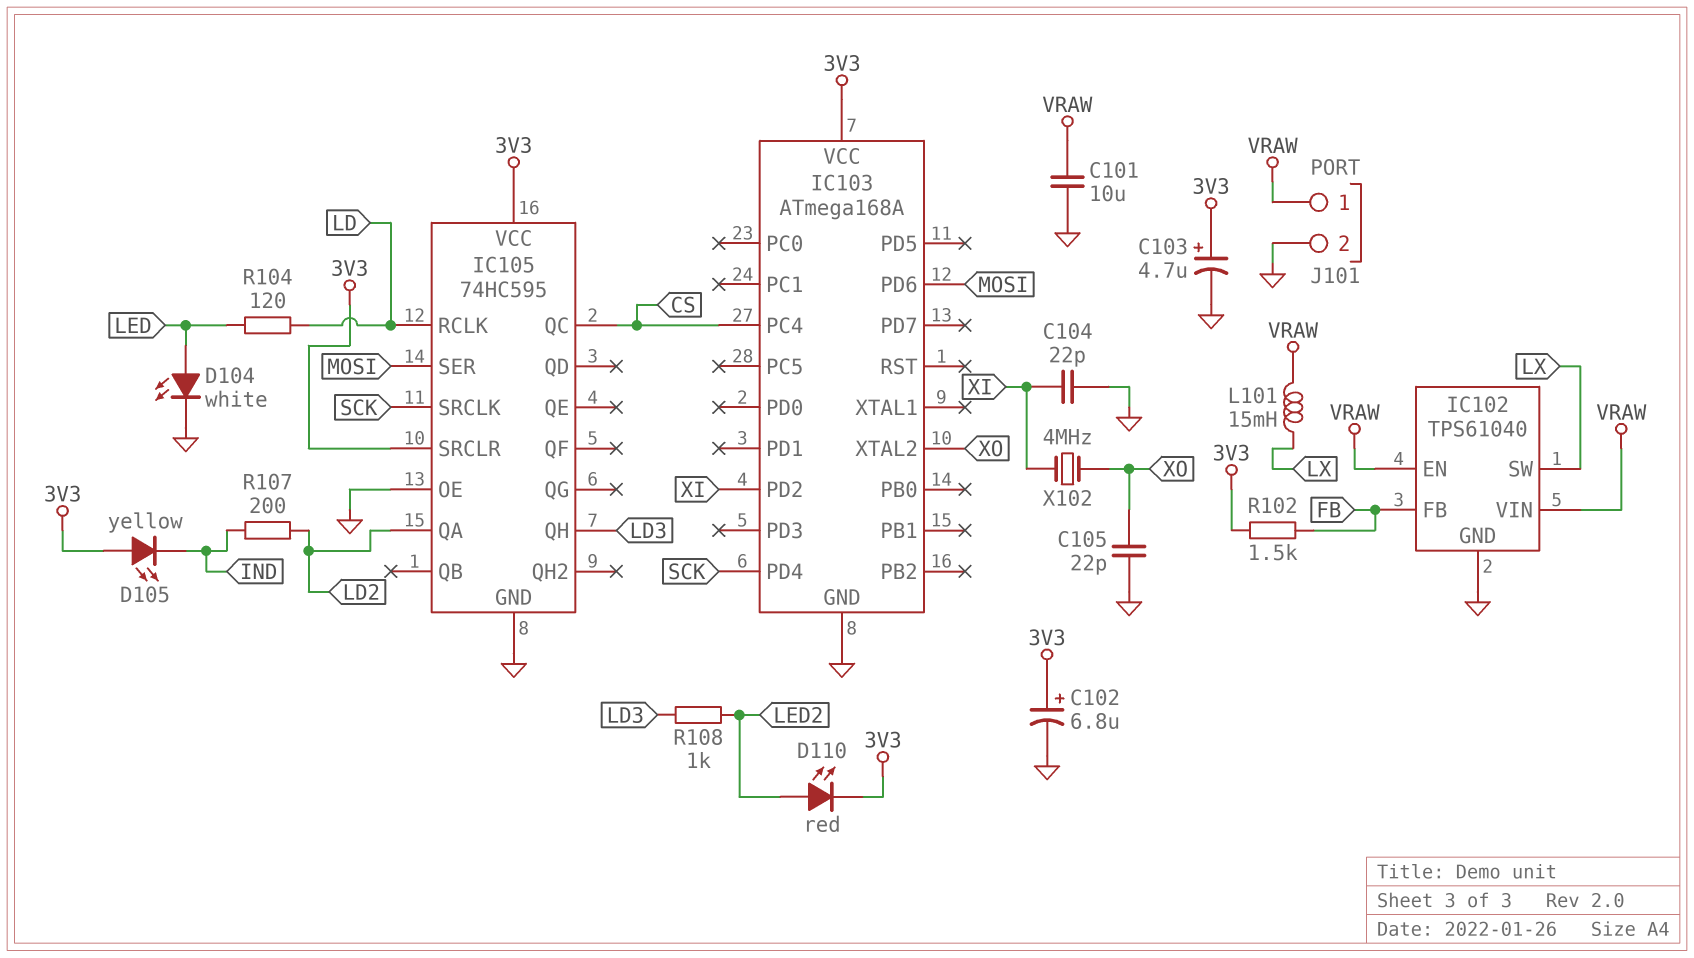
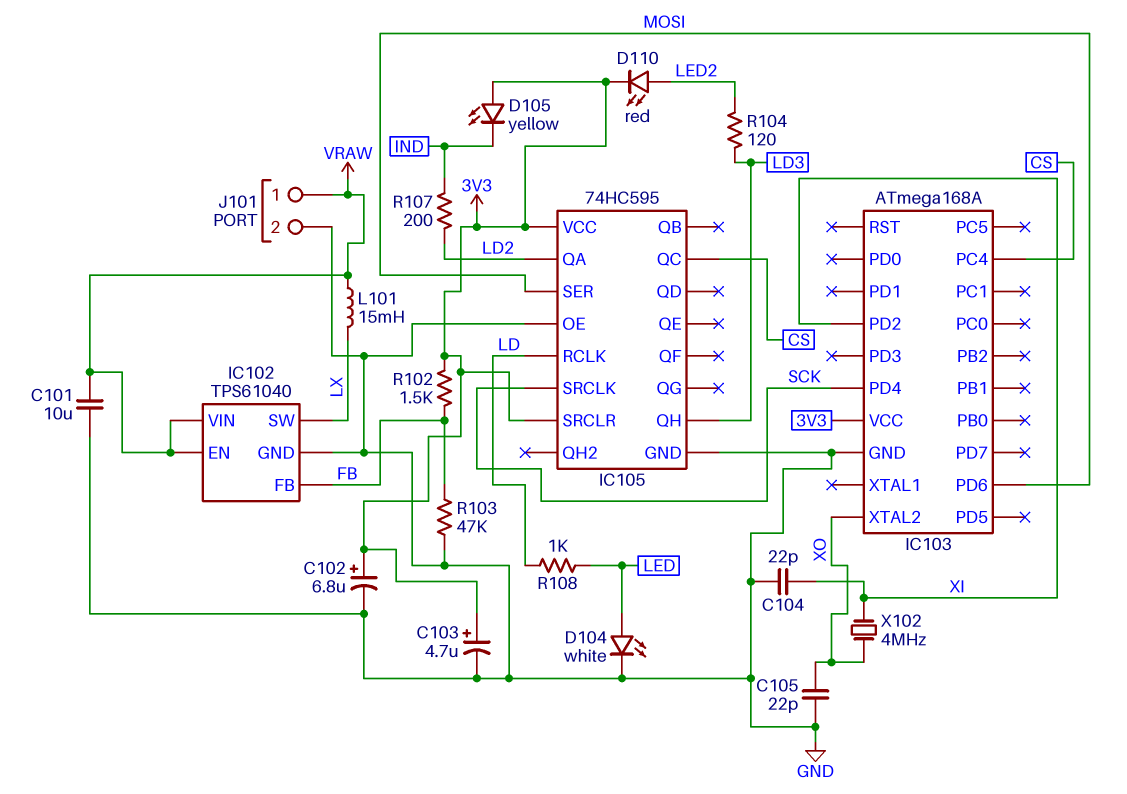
R103: none -> 47k (FB, GND)
R104: 120 (LD, LED) -> 120 (LD3, LED2)
R108: 1k (LD3, LED2) -> 1k (LD, LED)

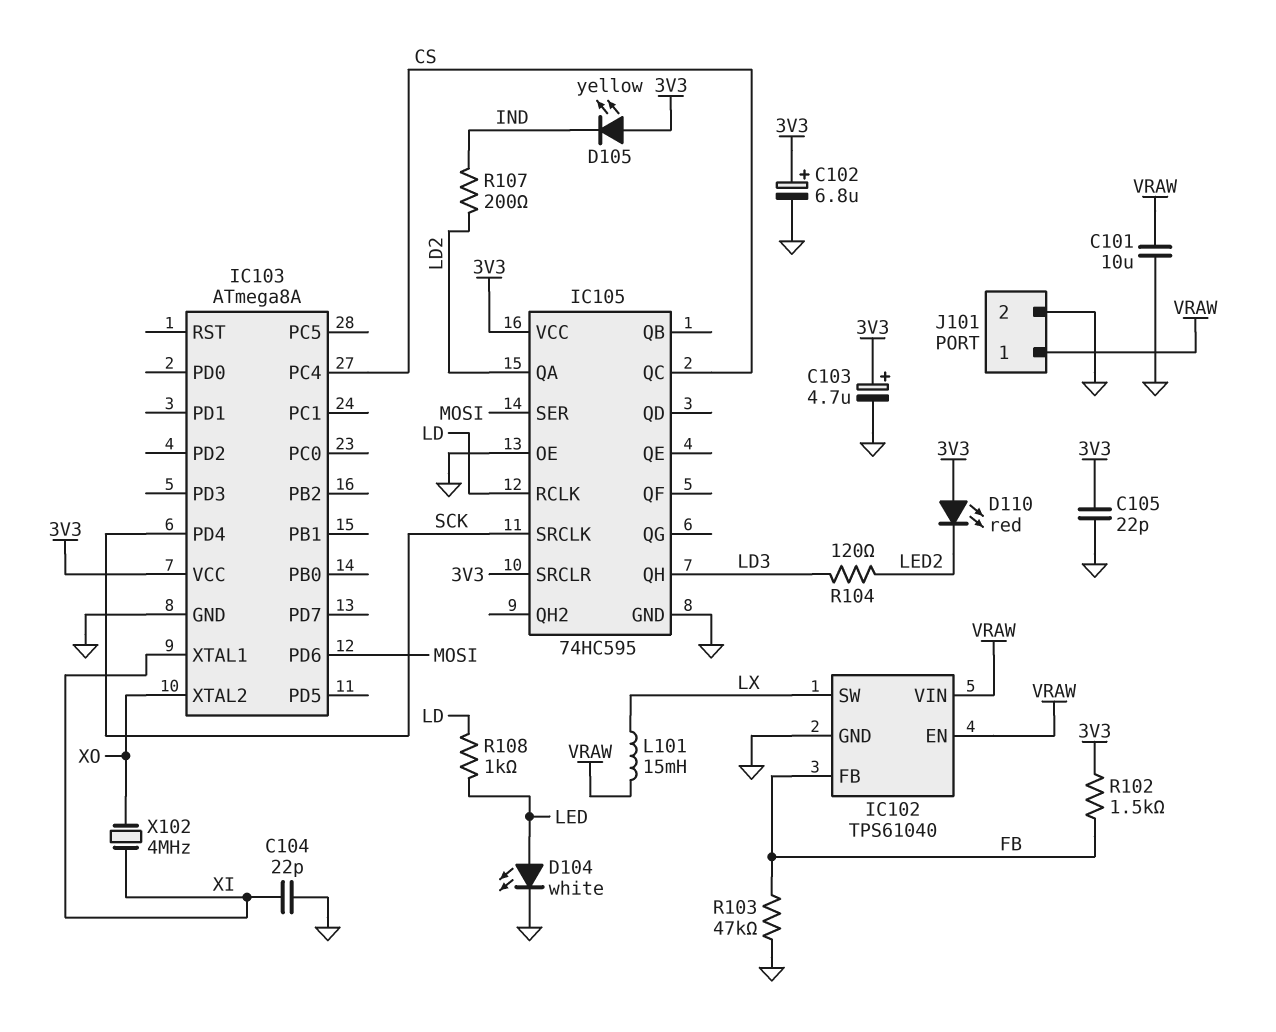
C105: 22pF (GND, XO) -> 22pF (3V3, GND)
D110: LED red (A LED2, K 3V3) -> LED red (A 3V3, K LED2)
IC103: ATmega168A -> ATmega8A
IC103 pin PD2: XI -> none
IC103 pin XTAL1: none -> XI

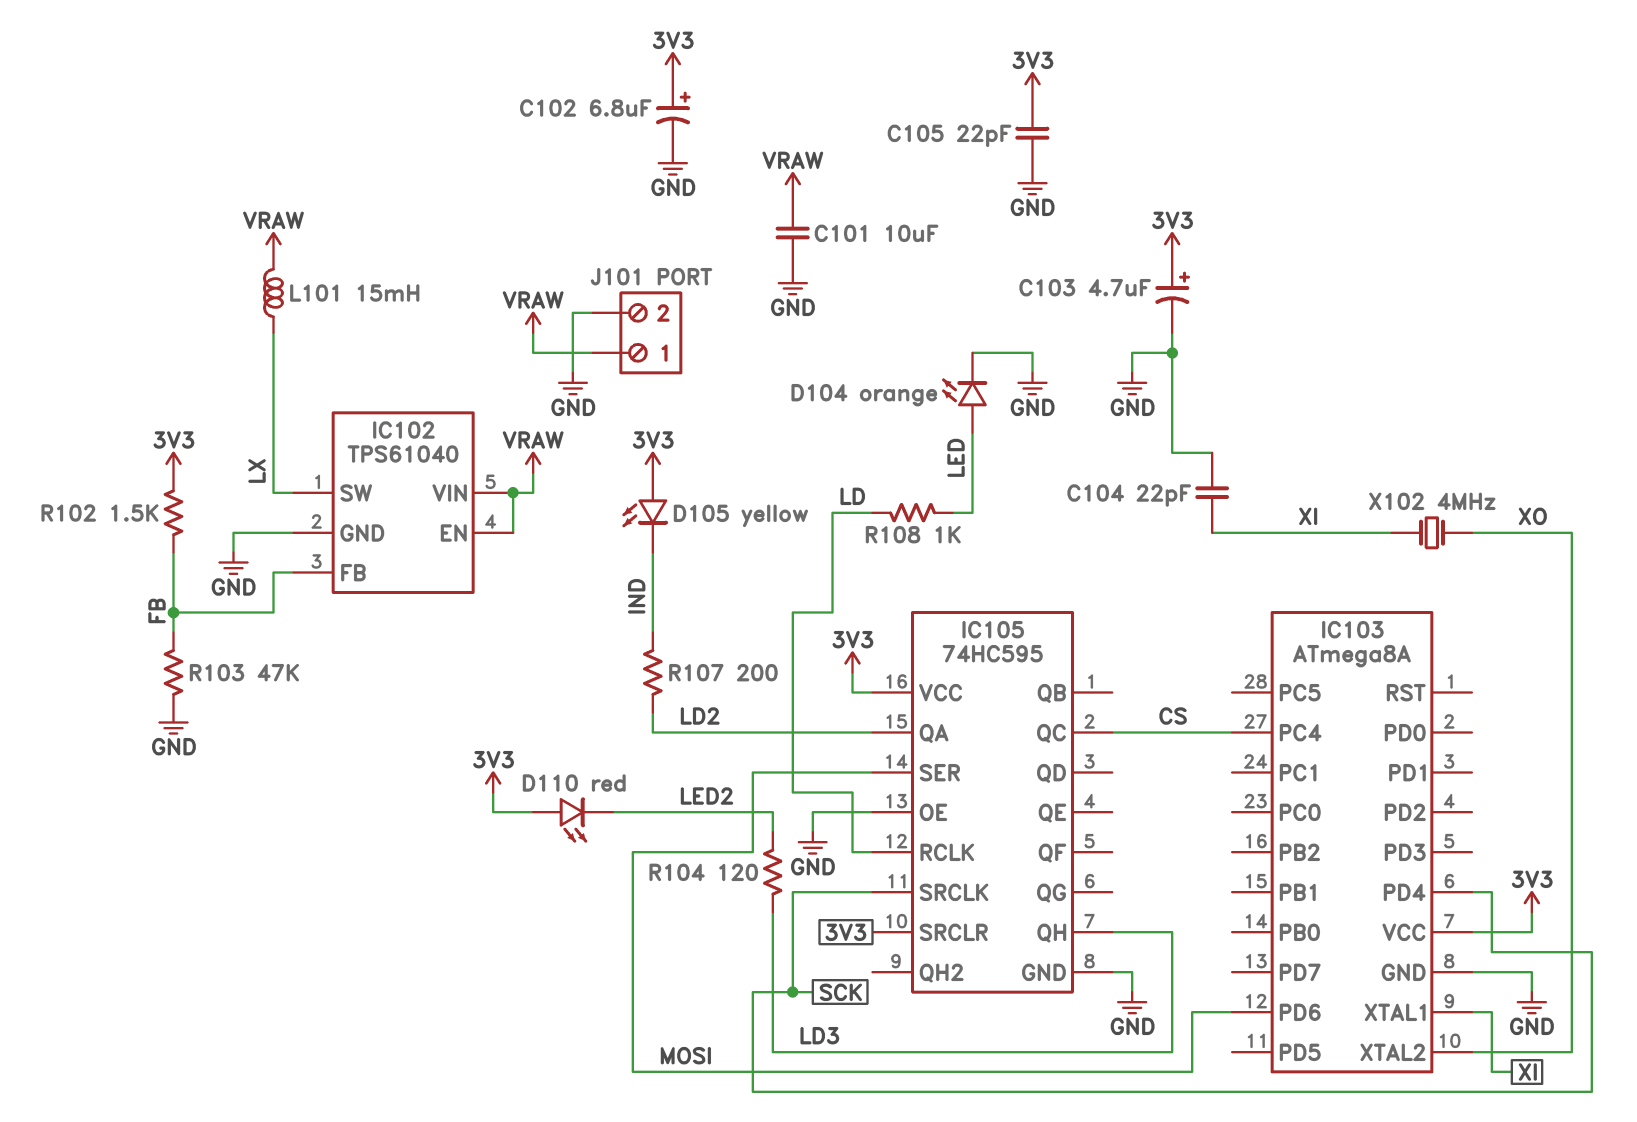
D104: LED white (A LED, K GND) -> LED orange (A LED, K GND)

